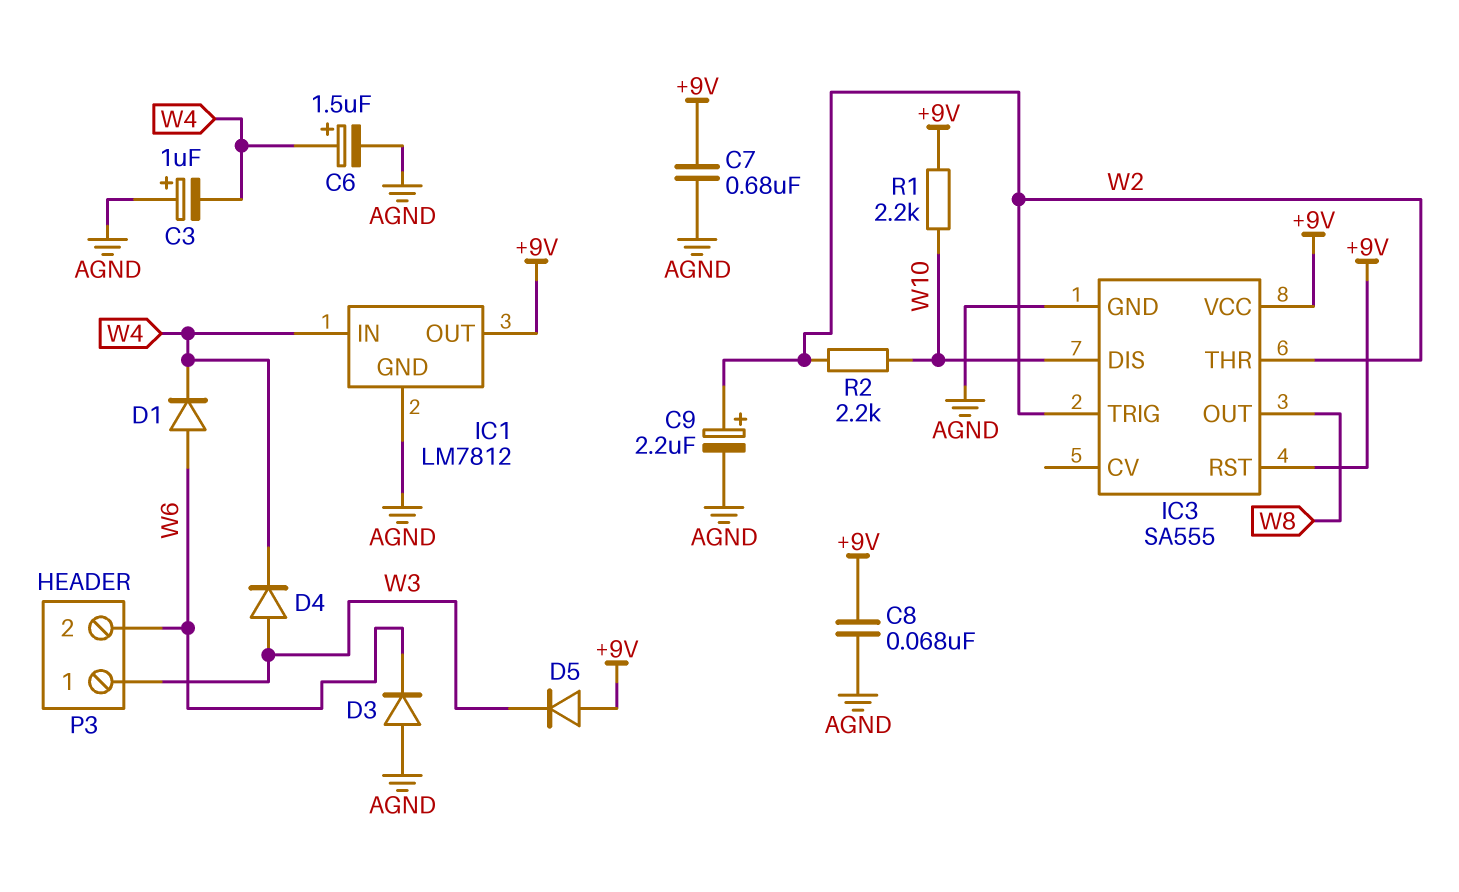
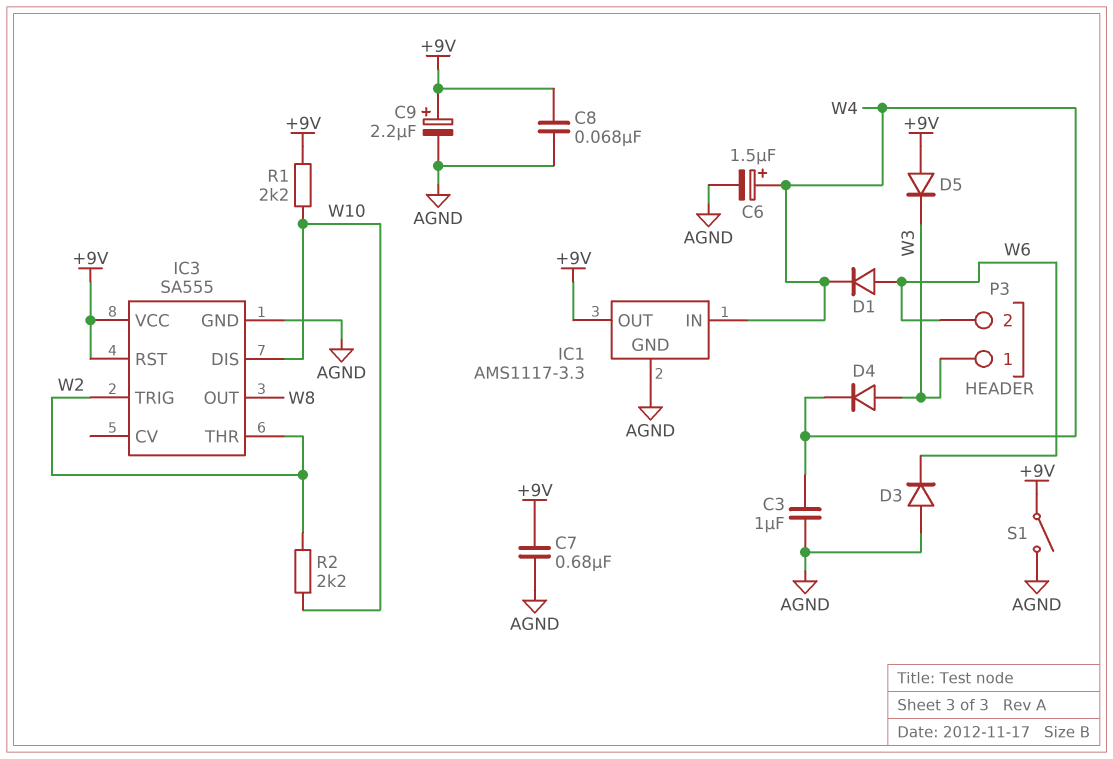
C3: 1uF (plus AGND, minus W4) -> 1uF (AGND, W4)
C9: 2.2uF (plus W2, minus AGND) -> 2.2uF (plus +9V, minus AGND)
IC1: LM7812 -> AMS1117-3.3
S1: none -> switch (+9V, AGND)

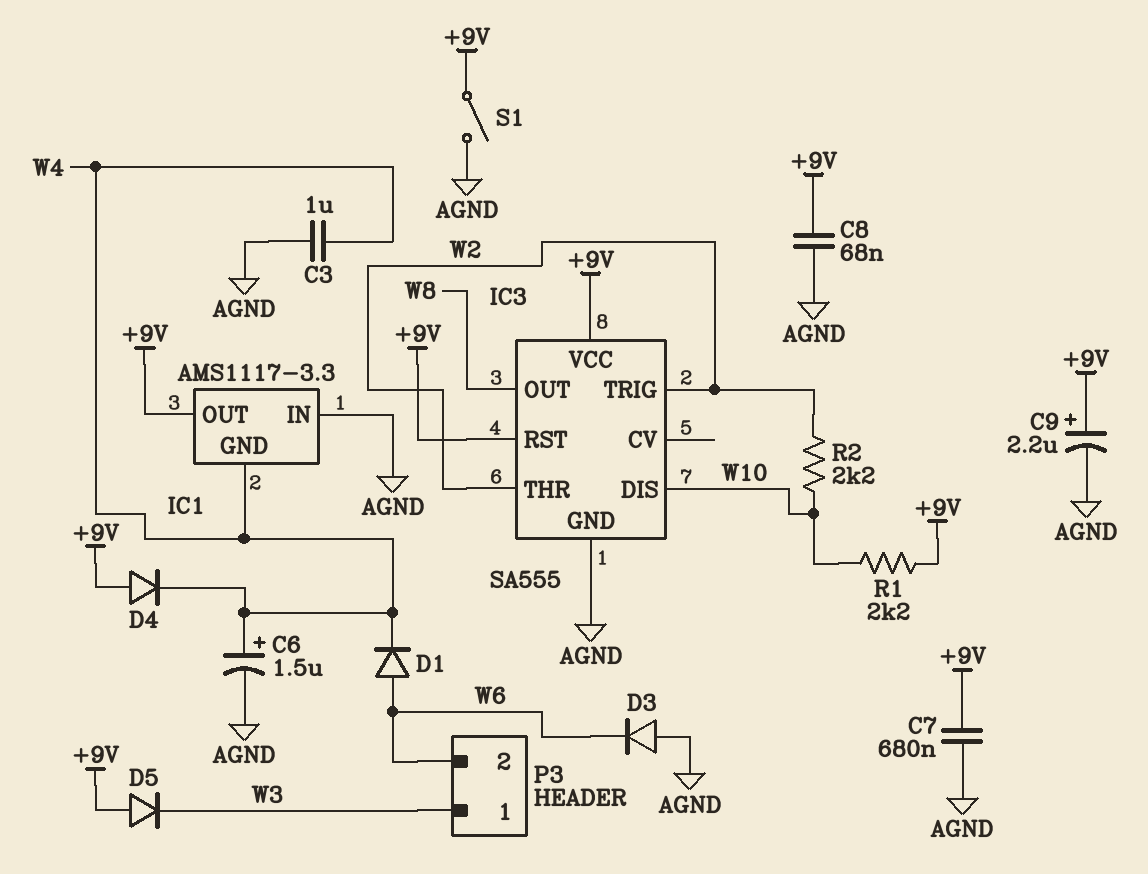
D4: diode (A W3, K W4) -> diode (A +9V, K W4)
IC1 pin GND: AGND -> W4
IC1 pin IN: W4 -> AGND

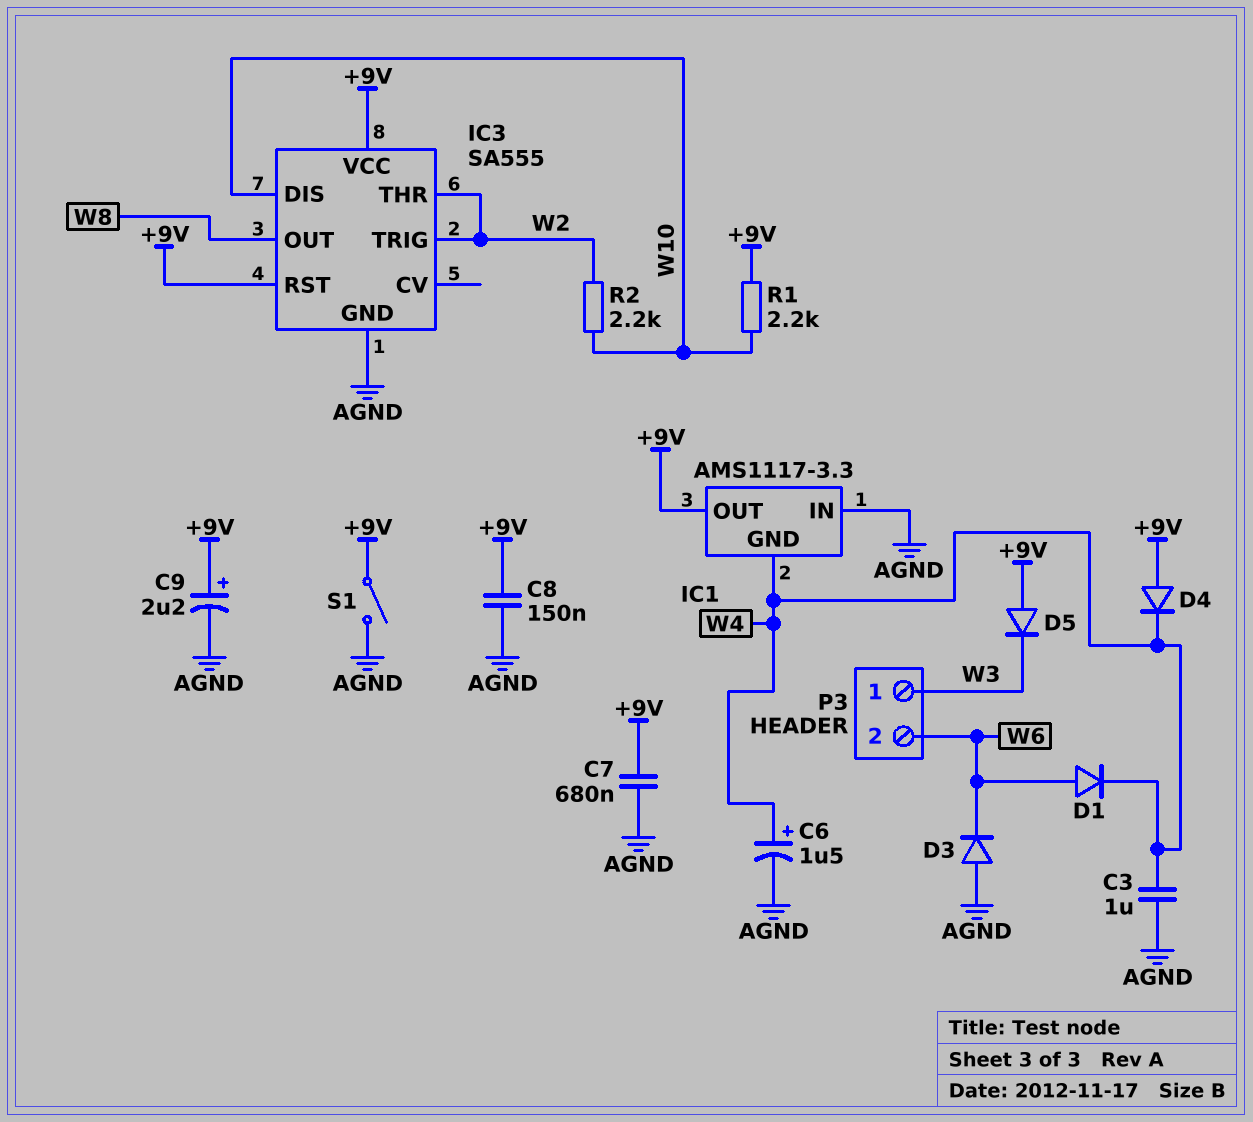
C8: 68nF (+9V, AGND) -> 150nF (+9V, AGND)

